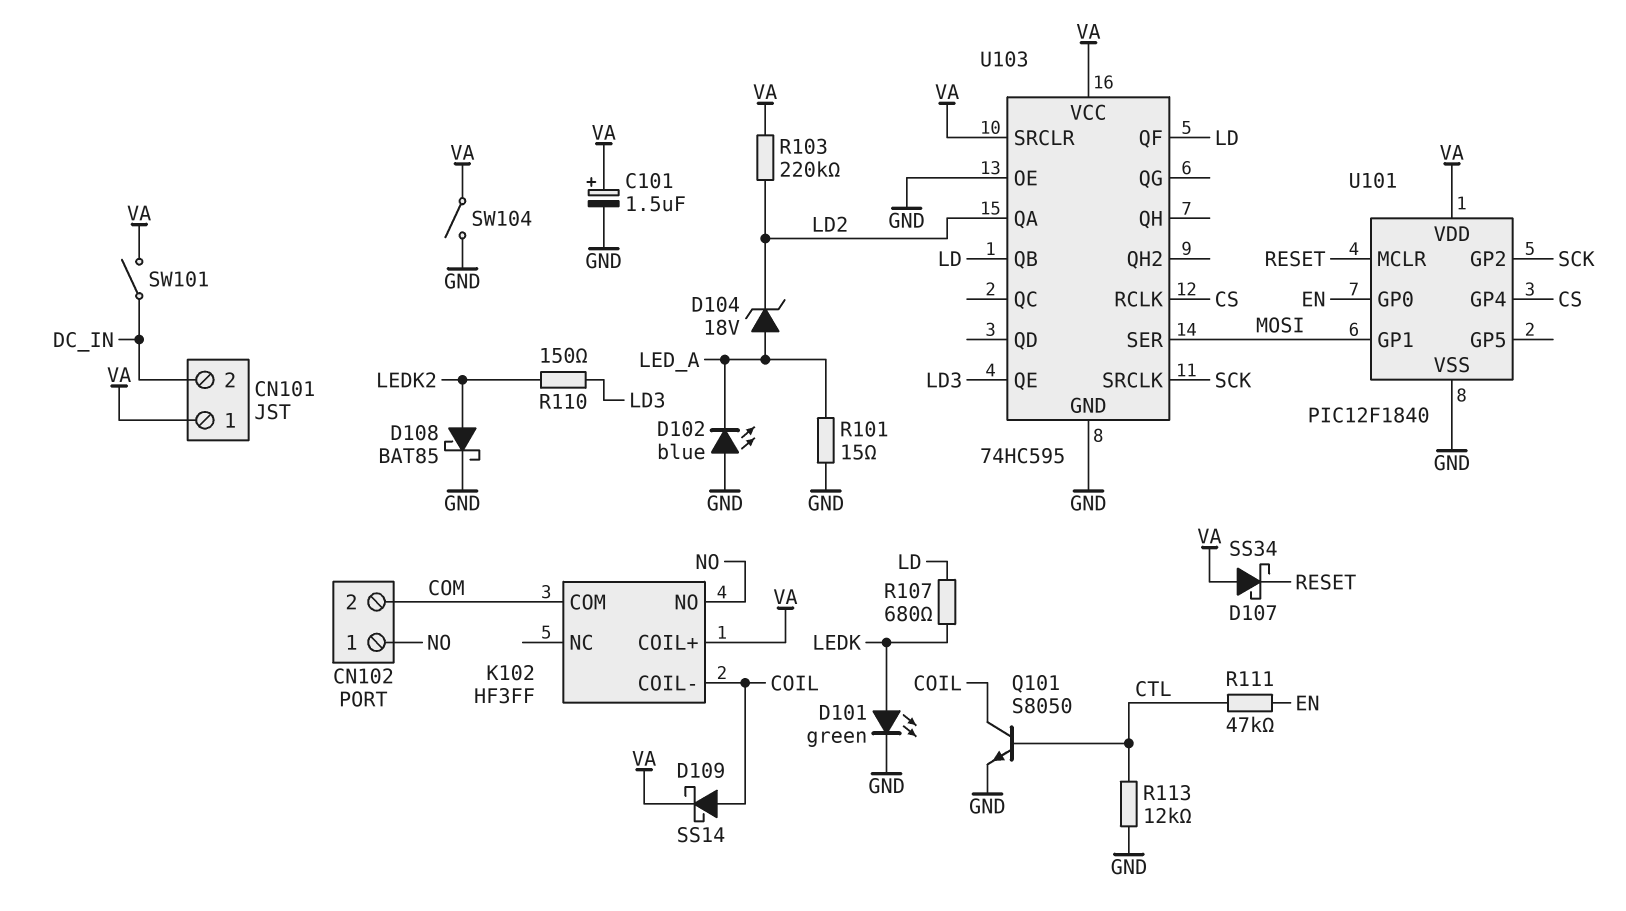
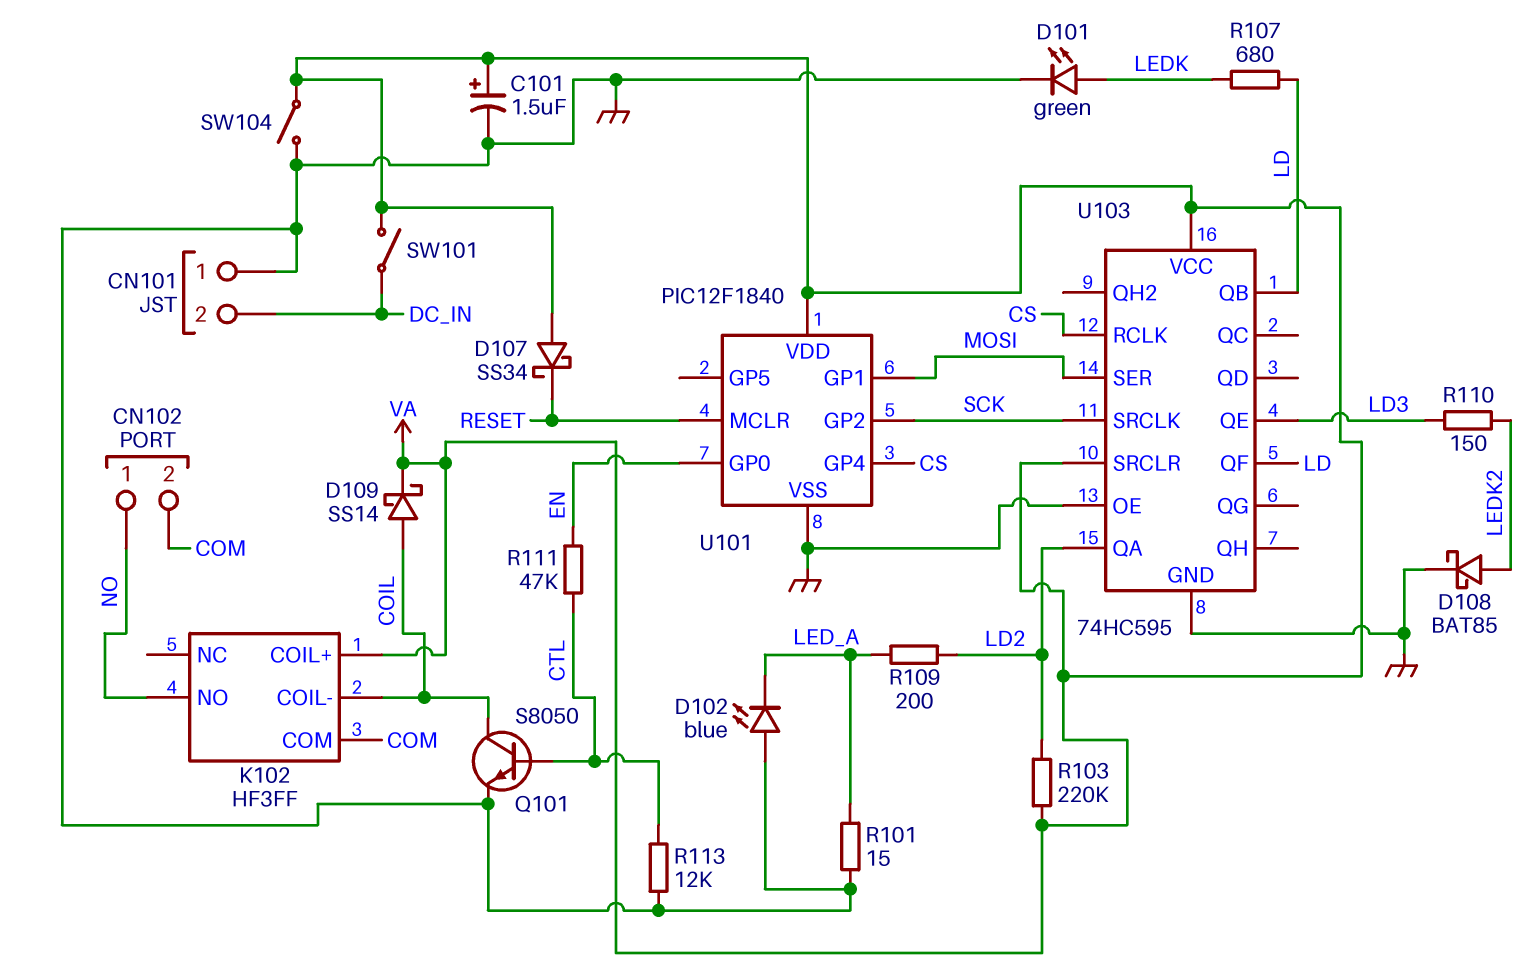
CN101 pin 1: VA -> GND
D104: zener 18V (A LED_A, K LD2) -> none
R109: none -> 200 (LD2, LED_A)

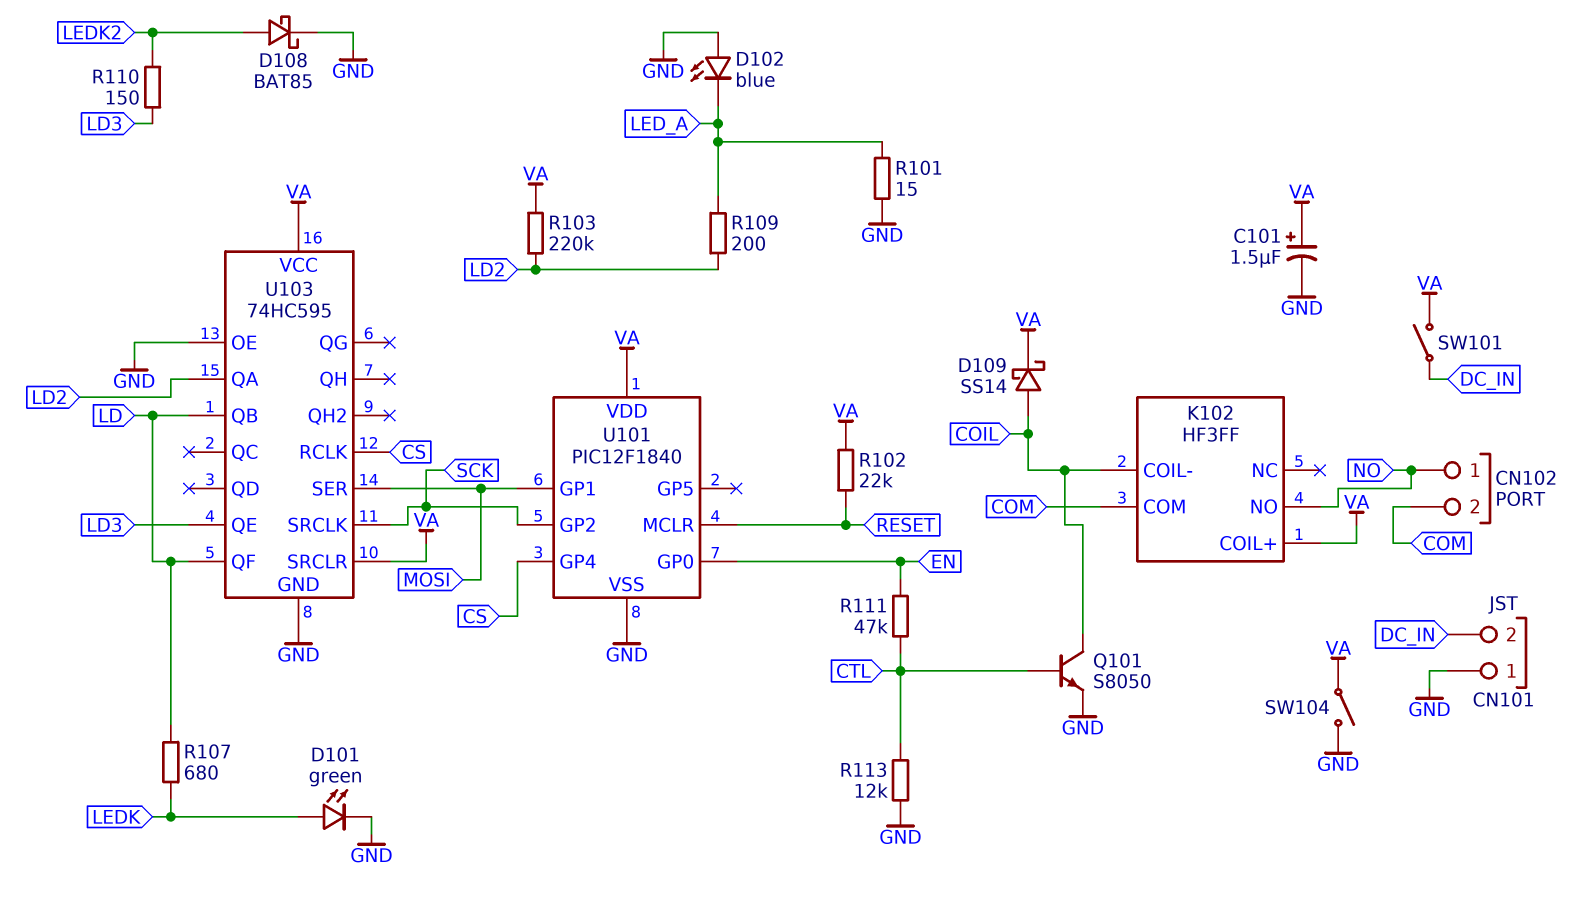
D107: schottky SS34 (A VA, K RESET) -> none
R102: none -> 22k (RESET, VA)

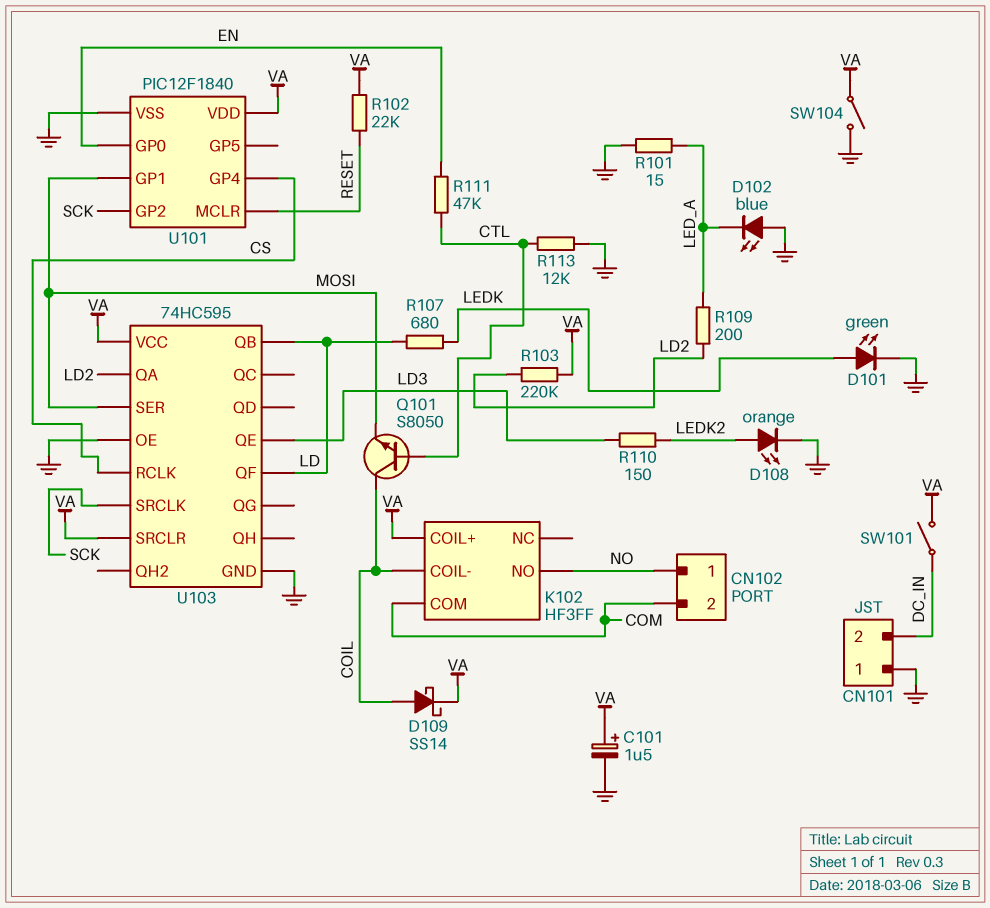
D108: schottky BAT85 (A LEDK2, K GND) -> LED orange (A LEDK2, K GND)
Q101: NPN S8050 (B CTL, C COIL, E GND) -> NPN S8050 (B CTL, C COIL, E MOSI)

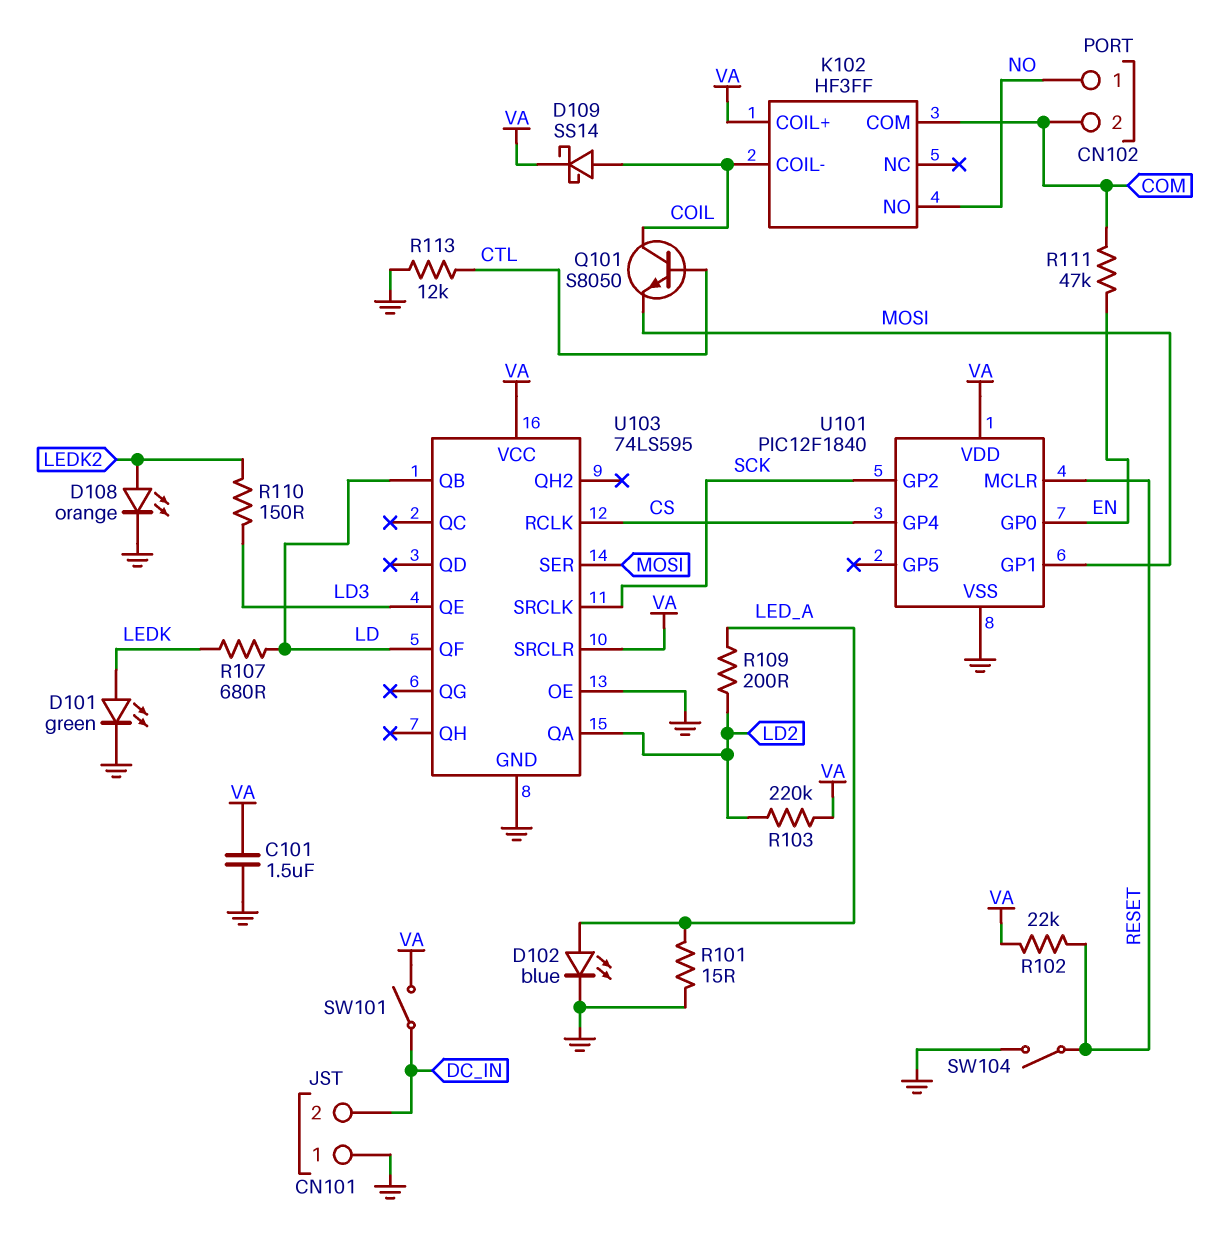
C101: 1.5uF (plus VA, minus GND) -> 1.5uF (GND, VA)
D102: LED blue (A GND, K LED_A) -> LED blue (A LED_A, K GND)
R111: 47k (CTL, EN) -> 47k (COM, EN)
SW104: switch (GND, VA) -> switch (GND, RESET)
U103: 74HC595 -> 74LS595

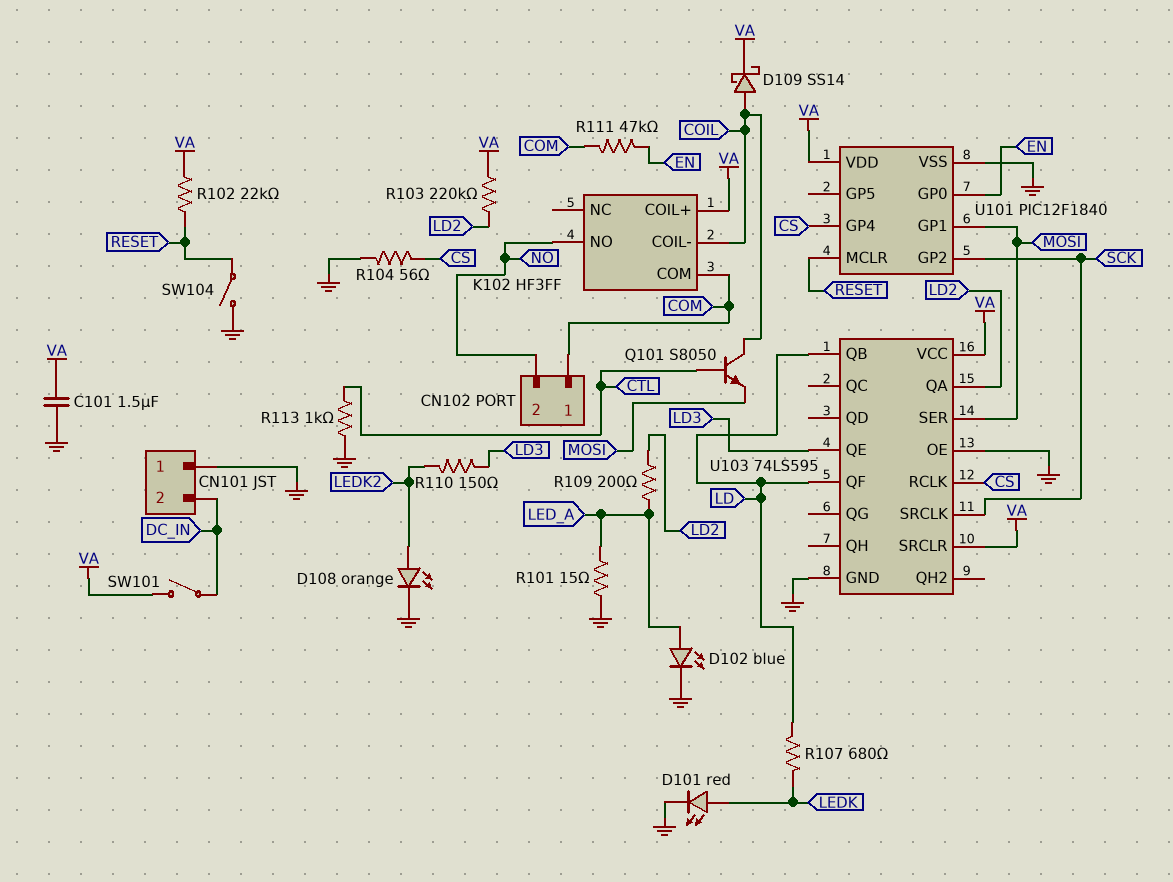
CN102 pin 1: NO -> COM
CN102 pin 2: COM -> NO
D101: LED green (A LEDK, K GND) -> LED red (A LEDK, K GND)
R104: none -> 56 (CS, GND)
R113: 12k (CTL, GND) -> 1k (CTL, GND)

